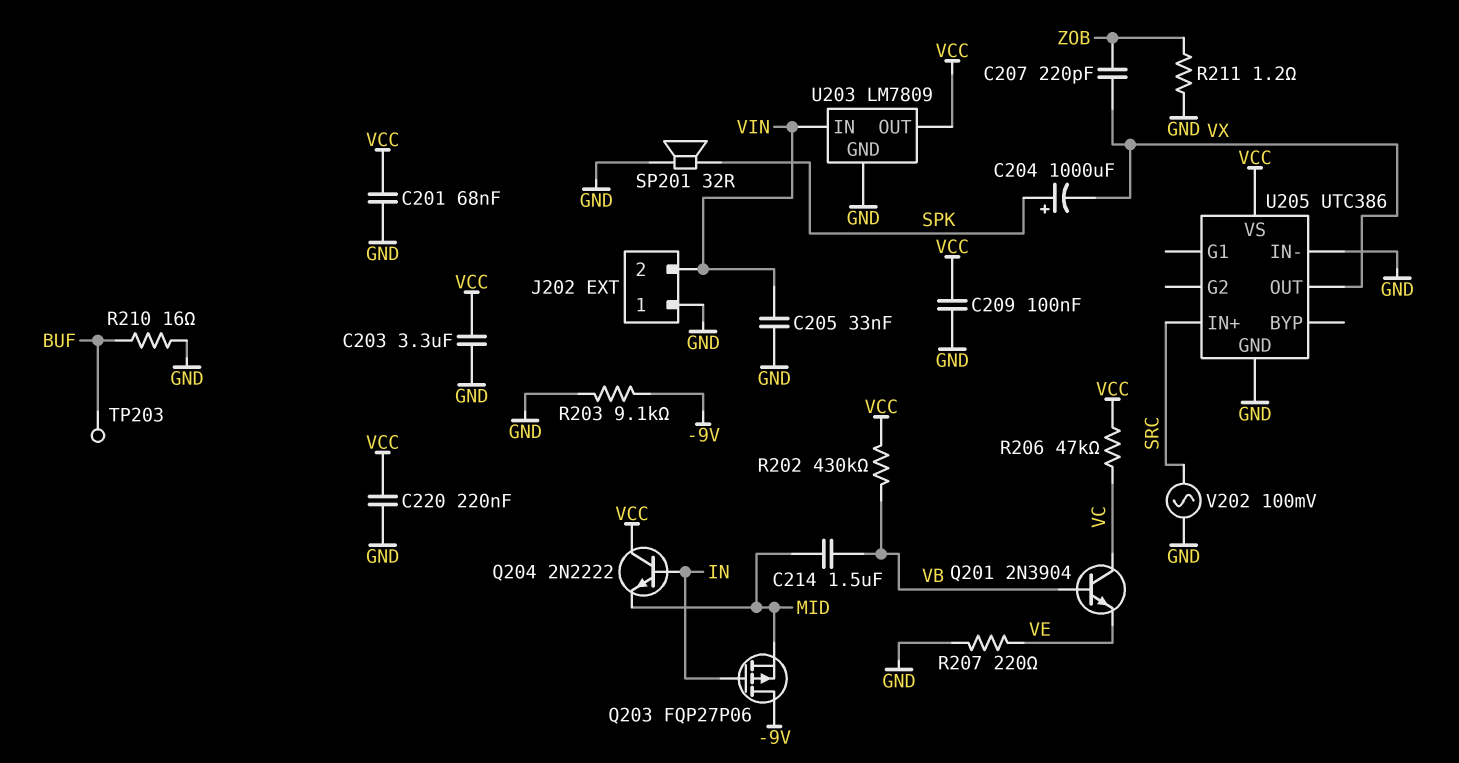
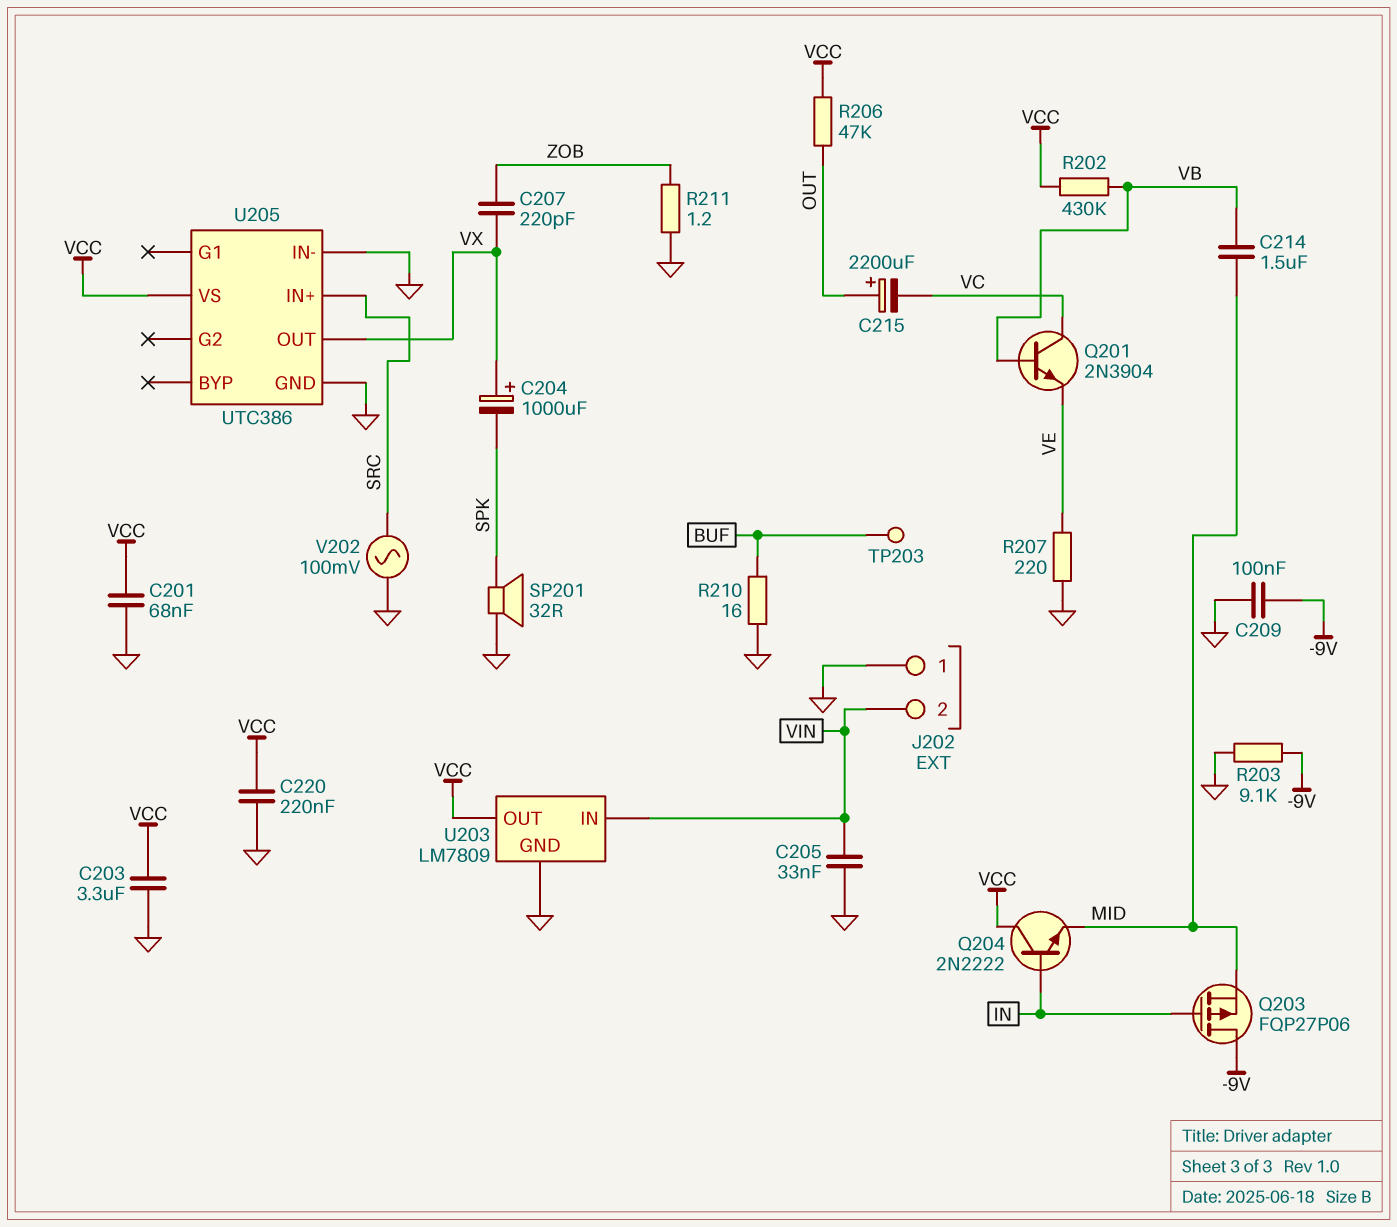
C204: 1000uF (plus SPK, minus VX) -> 1000uF (plus VX, minus SPK)
C209: 100nF (GND, VCC) -> 100nF (-9V, GND)
C215: none -> 2200uF (plus OUT, minus VC)
R206: 47k (VC, VCC) -> 47k (OUT, VCC)

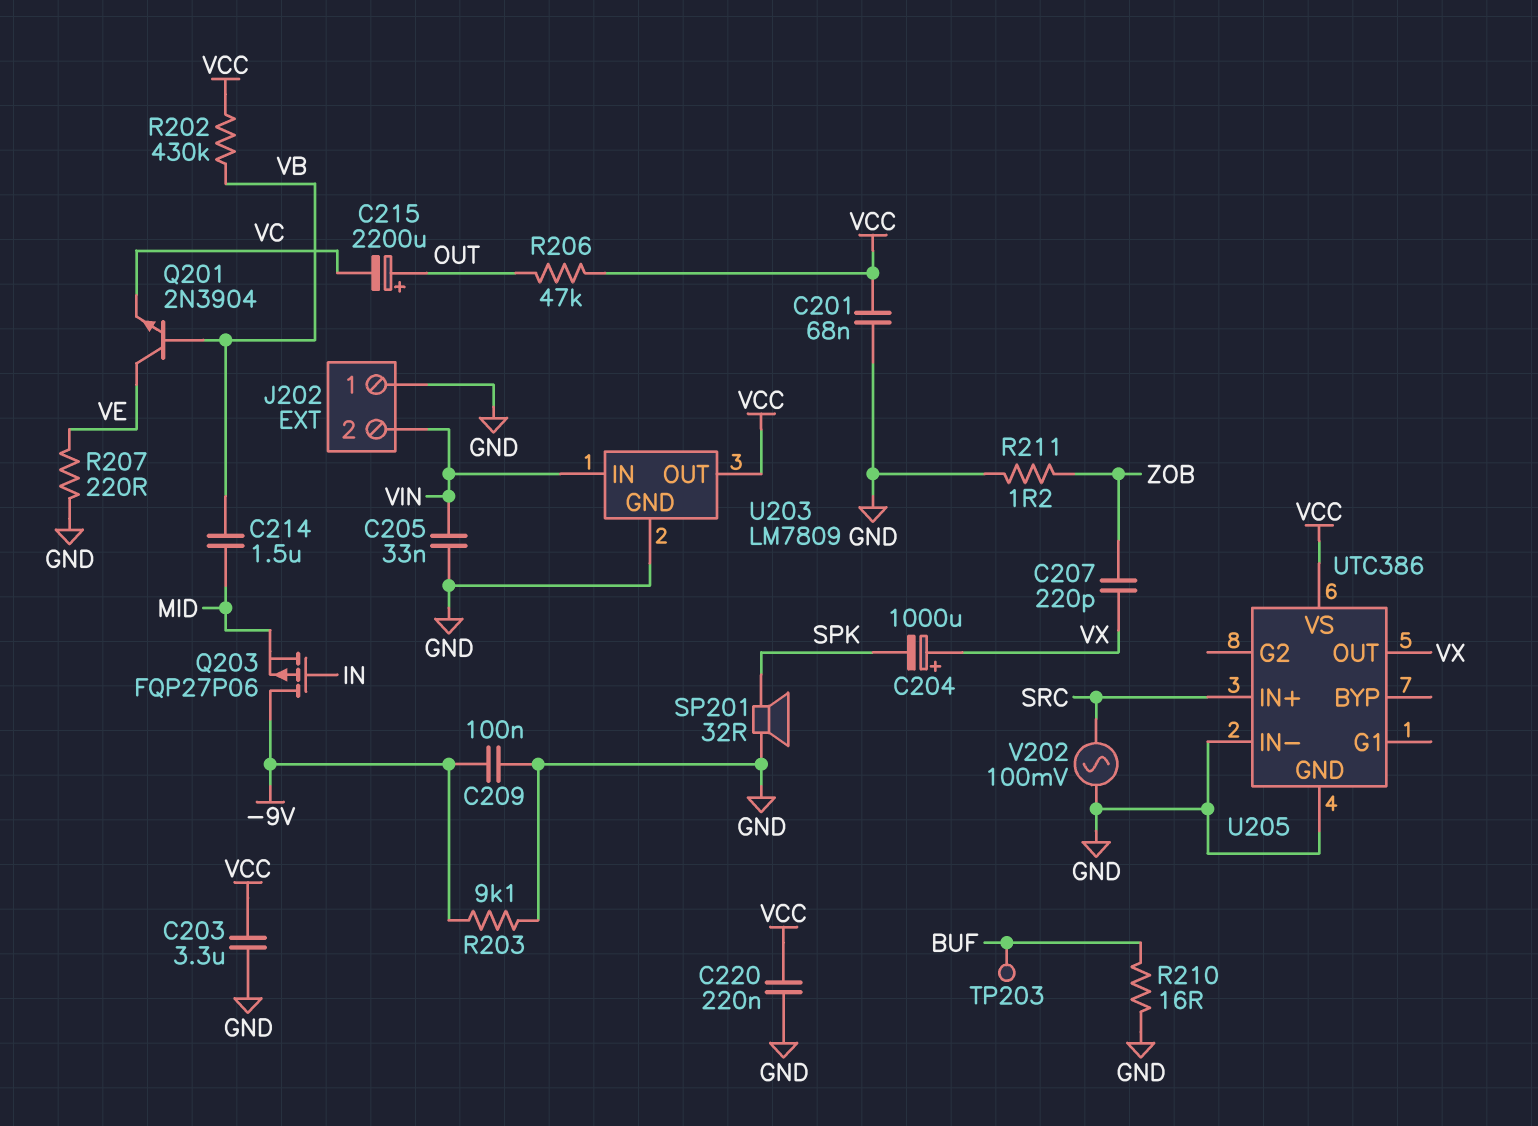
Q201: NPN 2N3904 (B VB, C VC, E VE) -> NPN 2N3904 (B VB, C VE, E VC)
Q204: NPN 2N2222 (B IN, C VCC, E MID) -> none

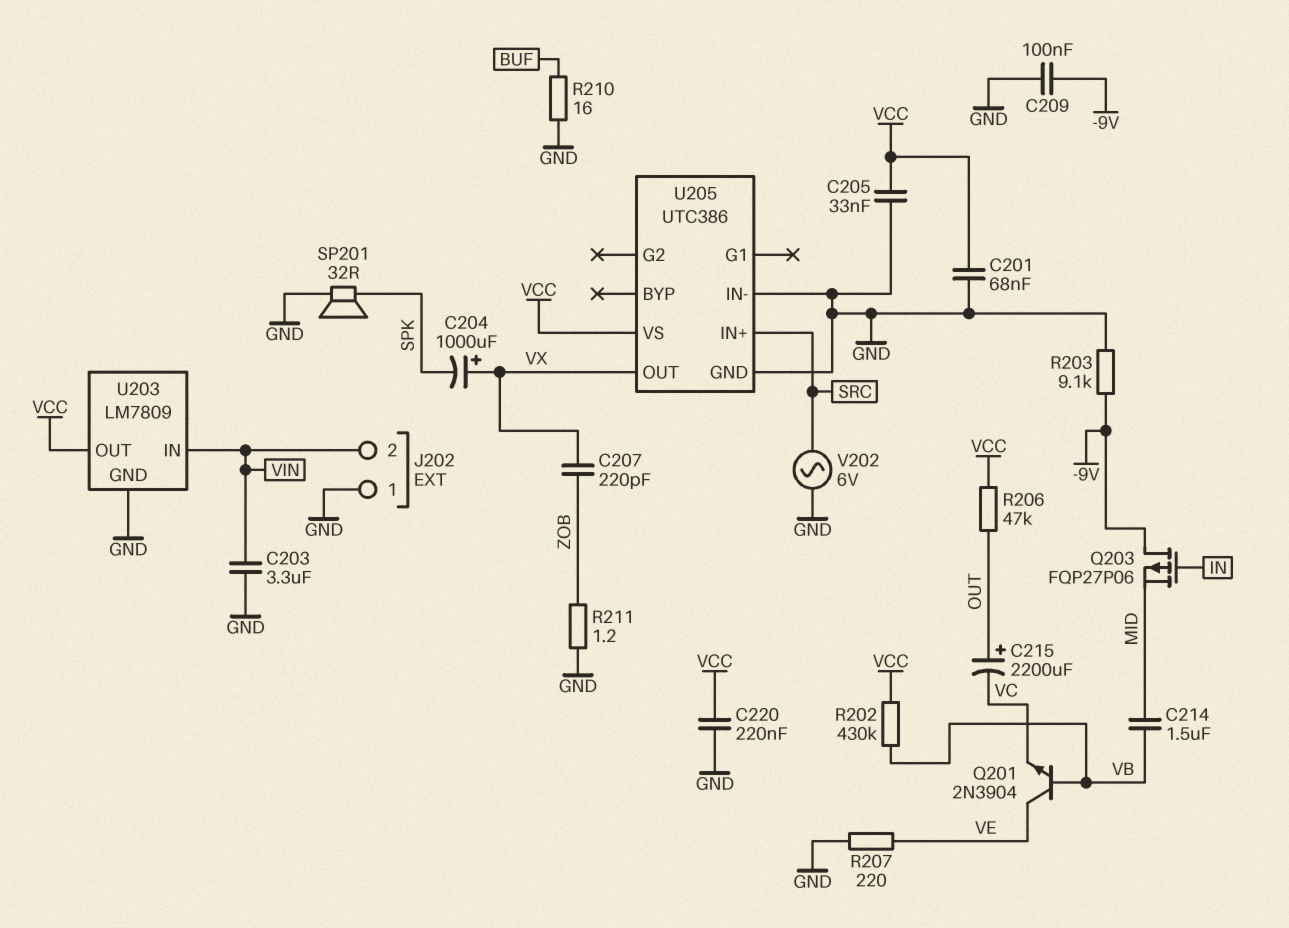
C203: 3.3uF (GND, VCC) -> 3.3uF (GND, VIN)
C205: 33nF (GND, VIN) -> 33nF (GND, VCC)
TP203: test point (BUF) -> none
V202: AC 100mV (GND, SRC) -> AC 6V (GND, SRC)

